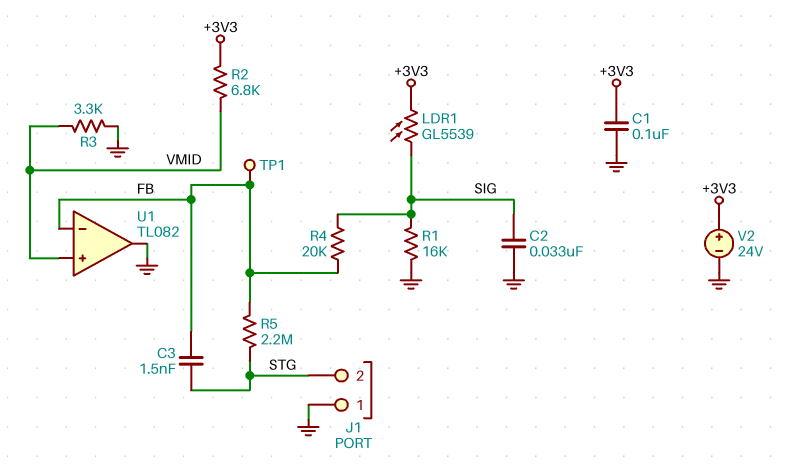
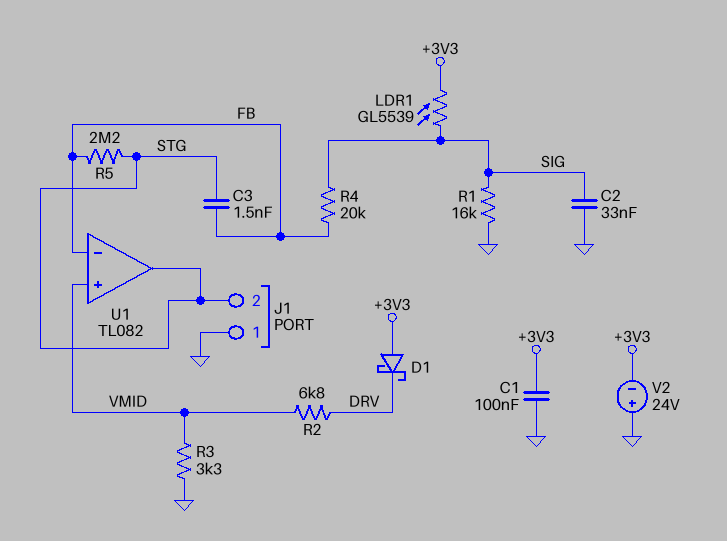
D1: none -> schottky (A +3V3, K DRV)
R2: 6.8k (+3V3, VMID) -> 6.8k (DRV, VMID)
TP1: test point (FB) -> none
U1 pin out: GND -> STG
V2: 24V (plus +3V3, minus GND) -> 24V (plus GND, minus +3V3)

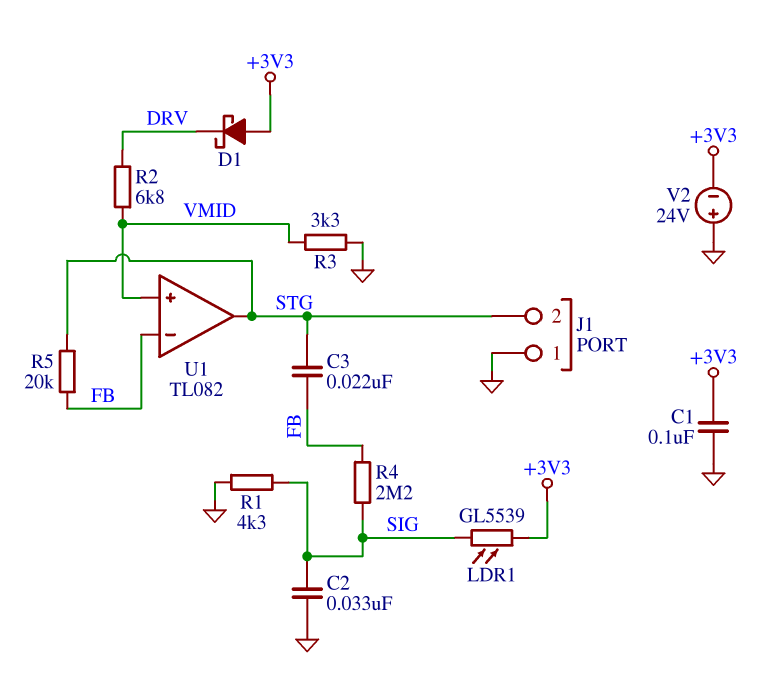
C3: 1.5nF (FB, STG) -> 22nF (FB, STG)
R1: 16k (GND, SIG) -> 4.3k (GND, SIG)
R4: 20k (FB, SIG) -> 2.2M (FB, SIG)
R5: 2.2M (FB, STG) -> 20k (FB, STG)

